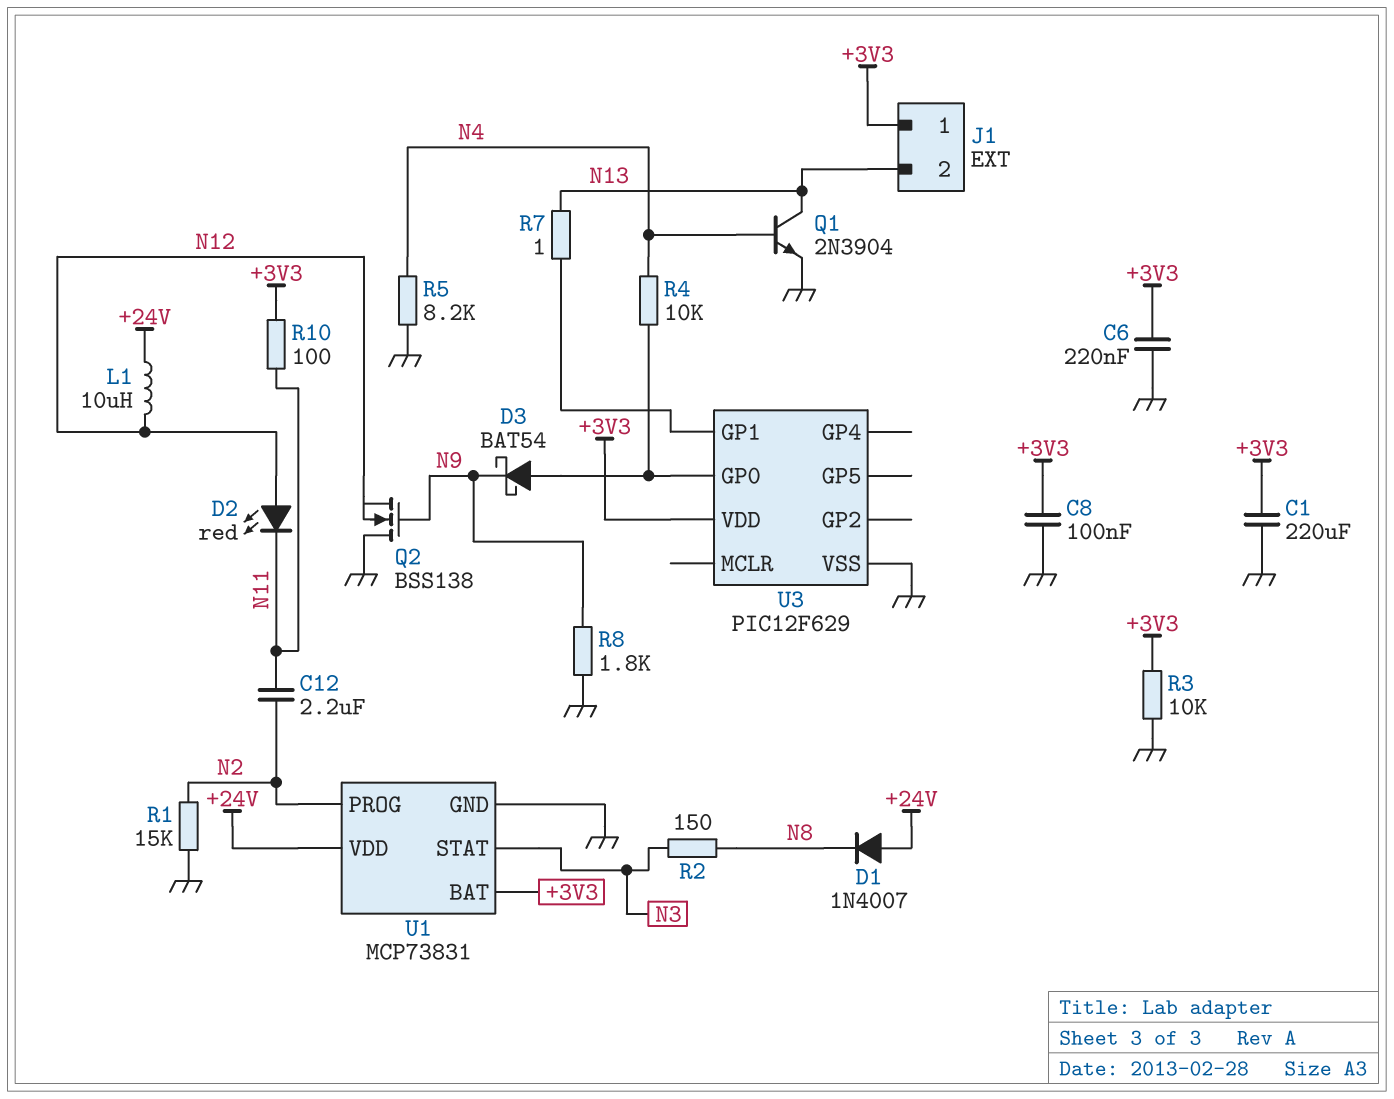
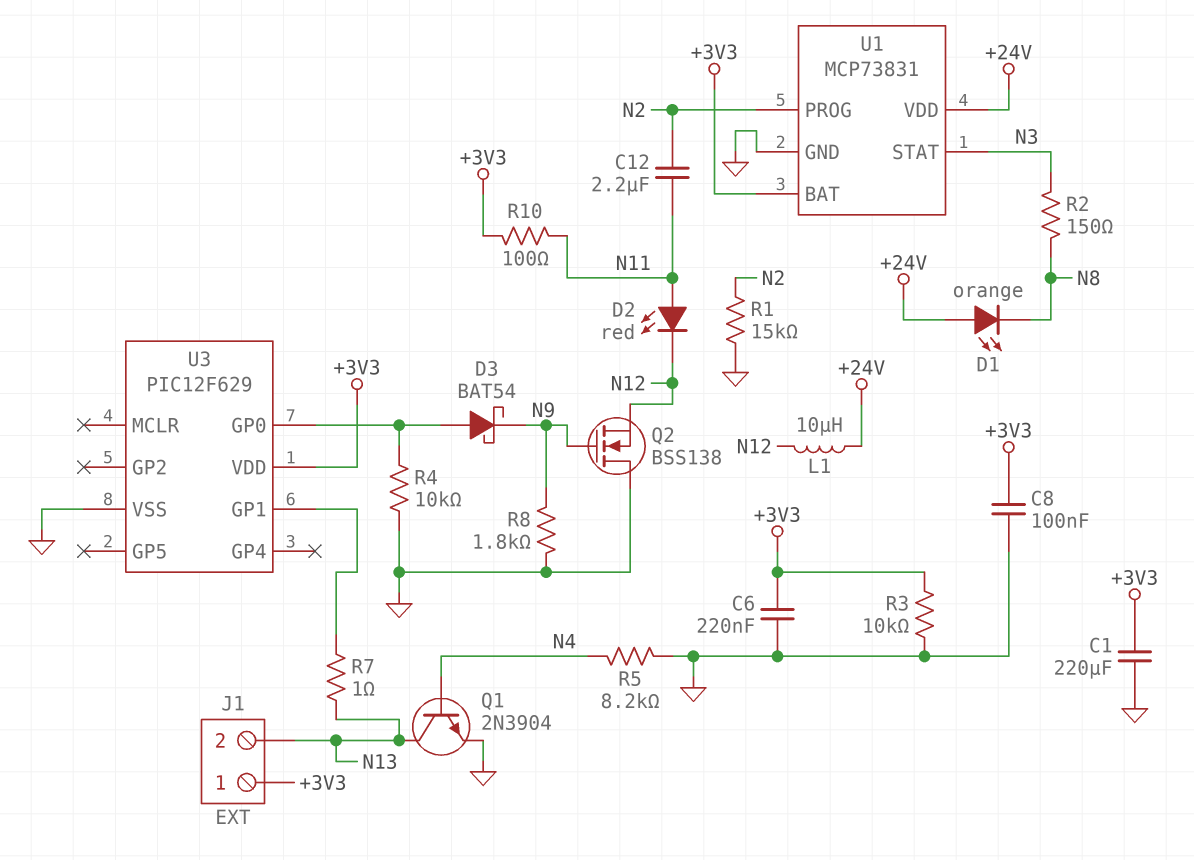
D1: diode 1N4007 (A +24V, K N8) -> LED orange (A +24V, K N8)
D2: LED red (A N12, K N11) -> LED red (A N11, K N12)
R4: 10k (N4, U3/GP0) -> 10k (GND, U3/GP0)

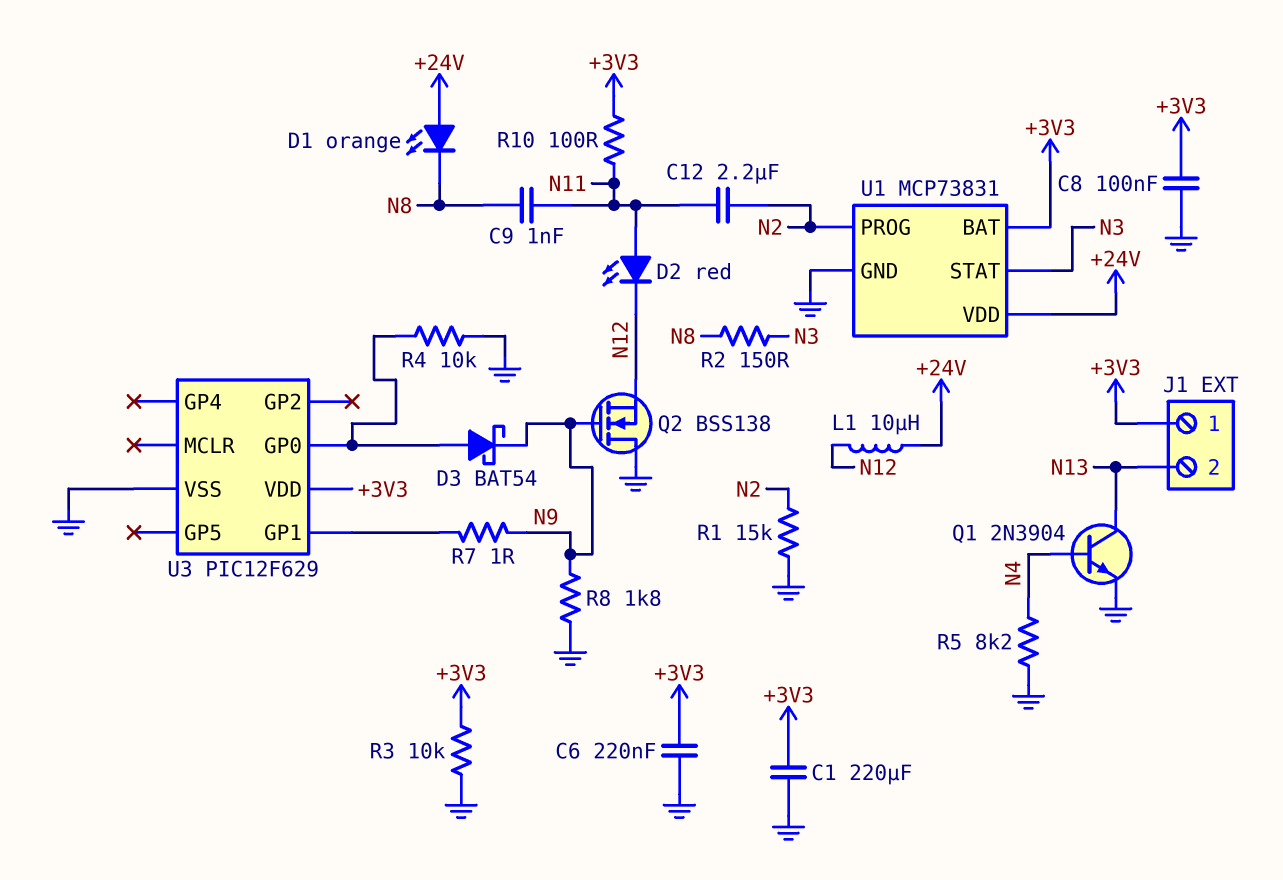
C9: none -> 1nF (N8, N11)
R7: 1 (N13, U3/GP1) -> 1 (N9, U3/GP1)

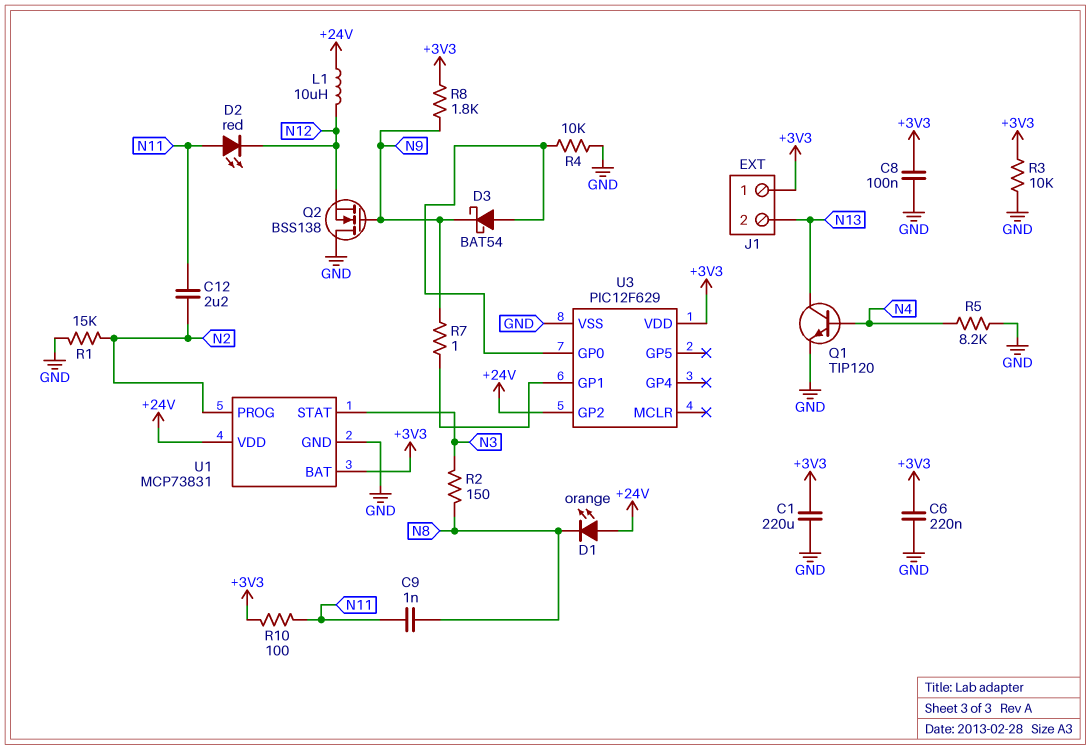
Q1: NPN 2N3904 (B N4, C N13, E GND) -> NPN TIP120 (B N4, C N13, E GND)
R8: 1.8k (GND, N9) -> 1.8k (+3V3, N9)
U3 pin GP2: none -> +24V

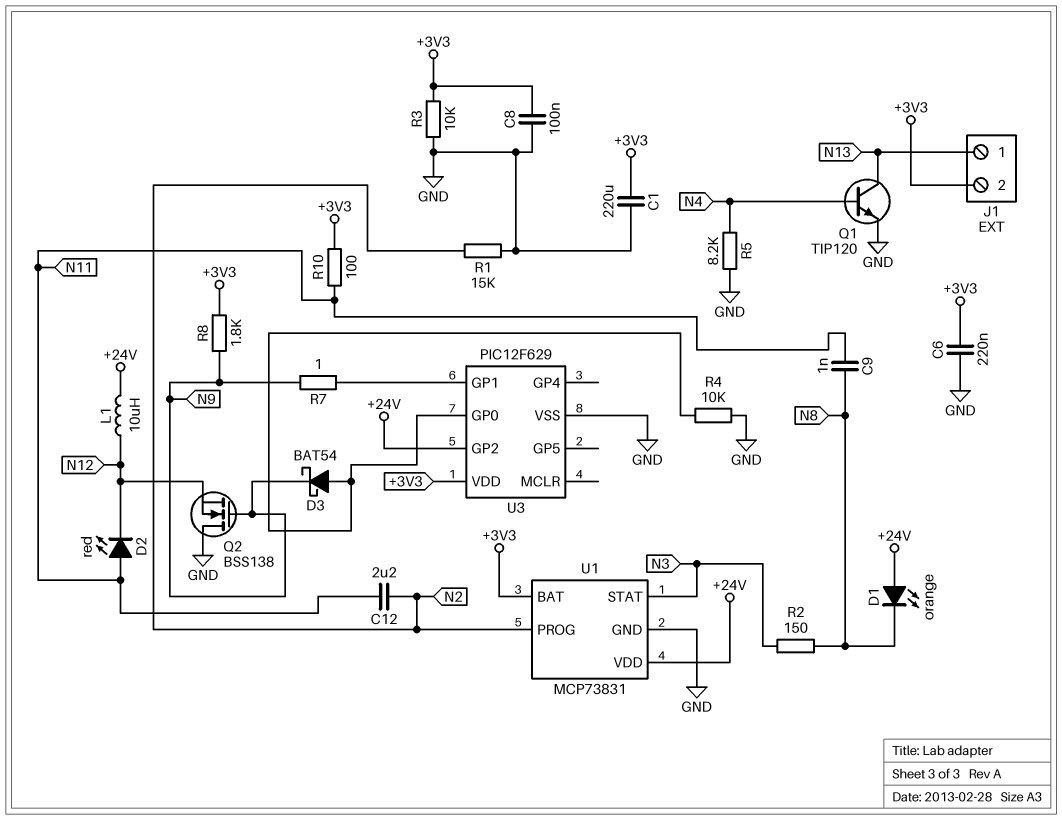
J1 pin 1: +3V3 -> N13
J1 pin 2: N13 -> +3V3

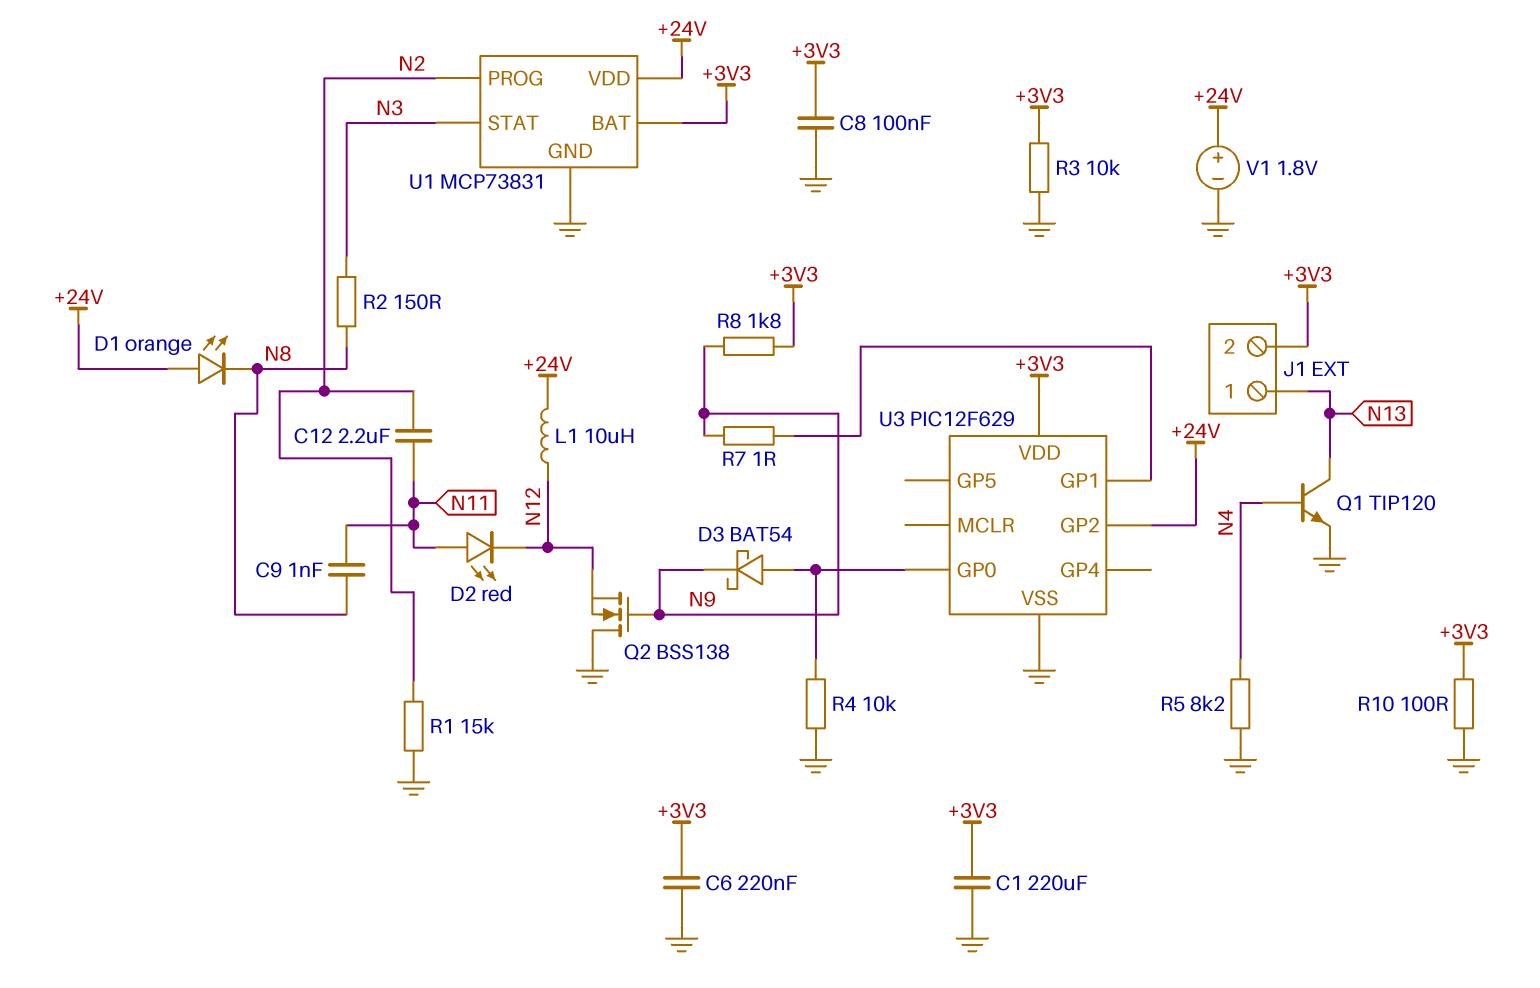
R10: 100 (+3V3, N11) -> 100 (+3V3, GND)
V1: none -> 1.8V (plus +24V, minus GND)

